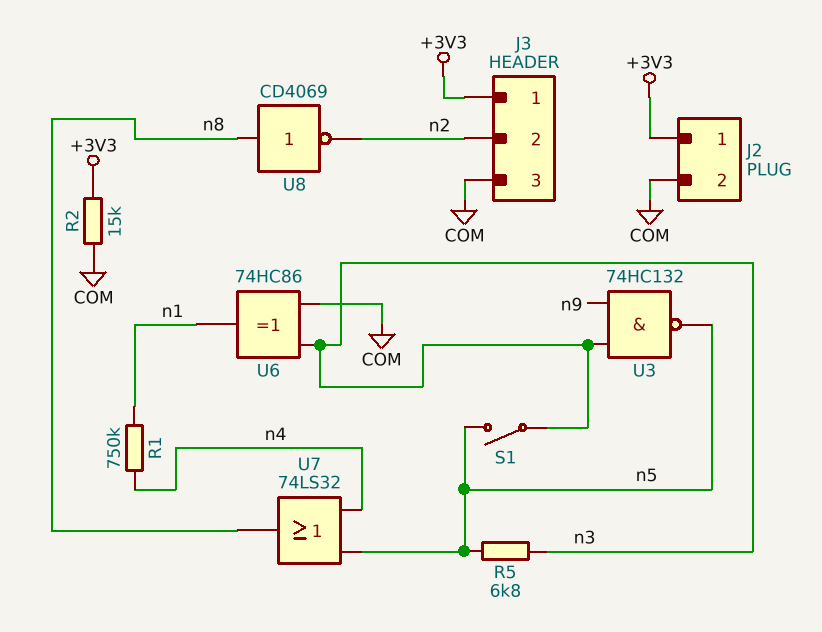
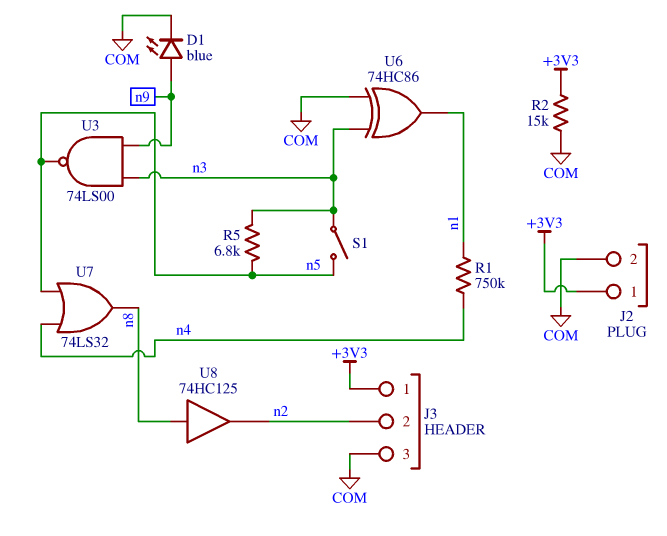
D1: none -> LED blue (A n9, K COM)
U3: NAND 74HC132 (in n3, in n9, out n5) -> NAND 74LS00 (in n3, in n9, out n5)
U8: NOT CD4069 (in n8, out n2) -> buffer 74HC125 (in n8, out n2)

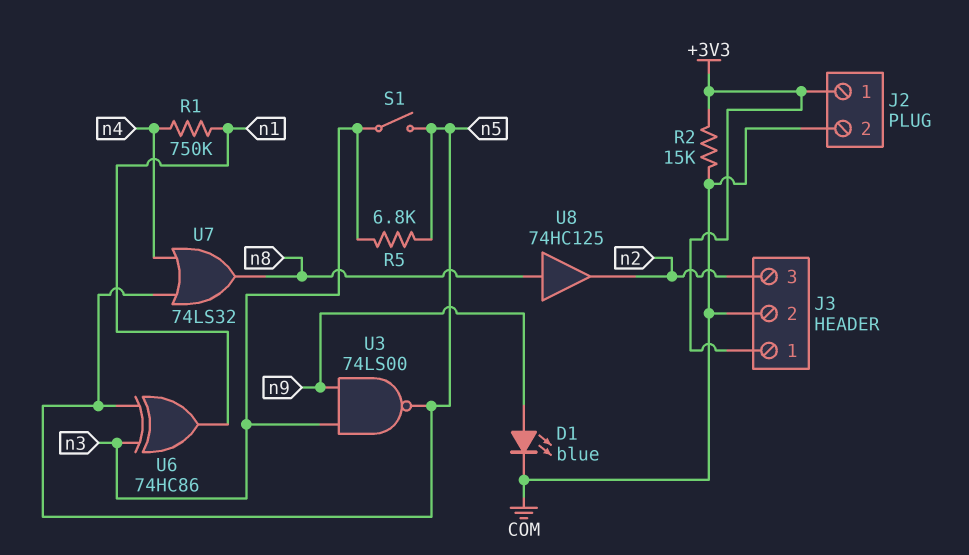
J3 pin 2: n2 -> COM
J3 pin 3: COM -> n2
U6: XOR 74HC86 (in COM, in n3, out n1) -> XOR 74HC86 (in n3, in n5, out n1)

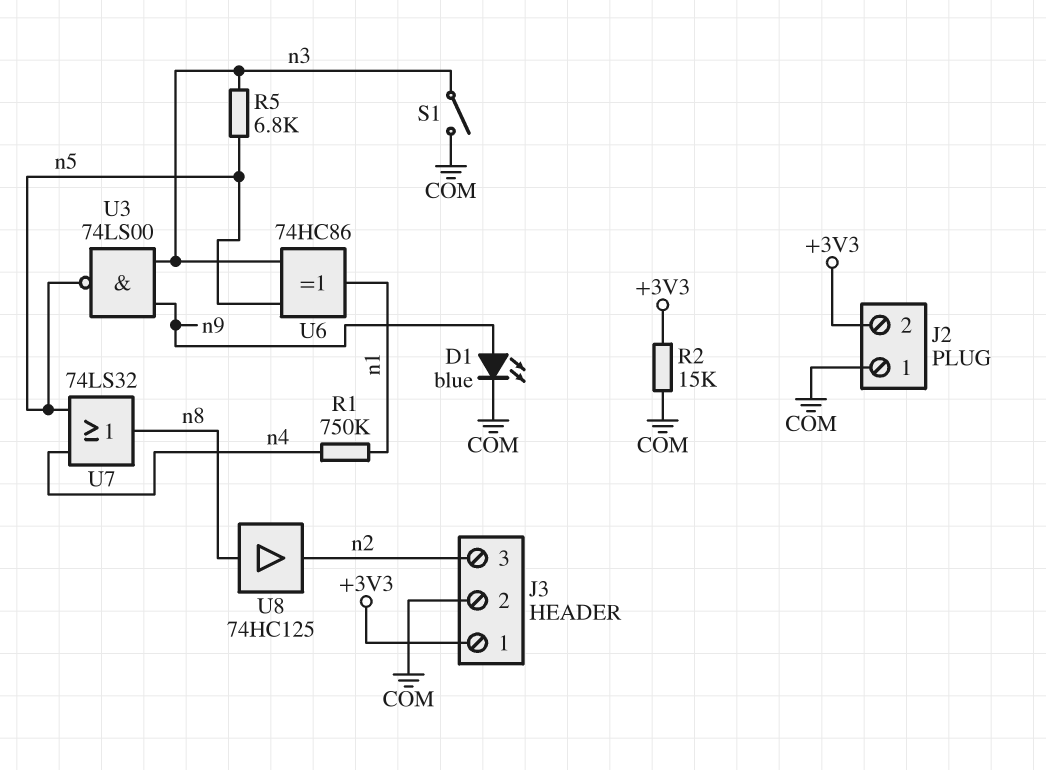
J2 pin 1: +3V3 -> COM
J2 pin 2: COM -> +3V3
S1: switch (n3, n5) -> switch (COM, n3)

